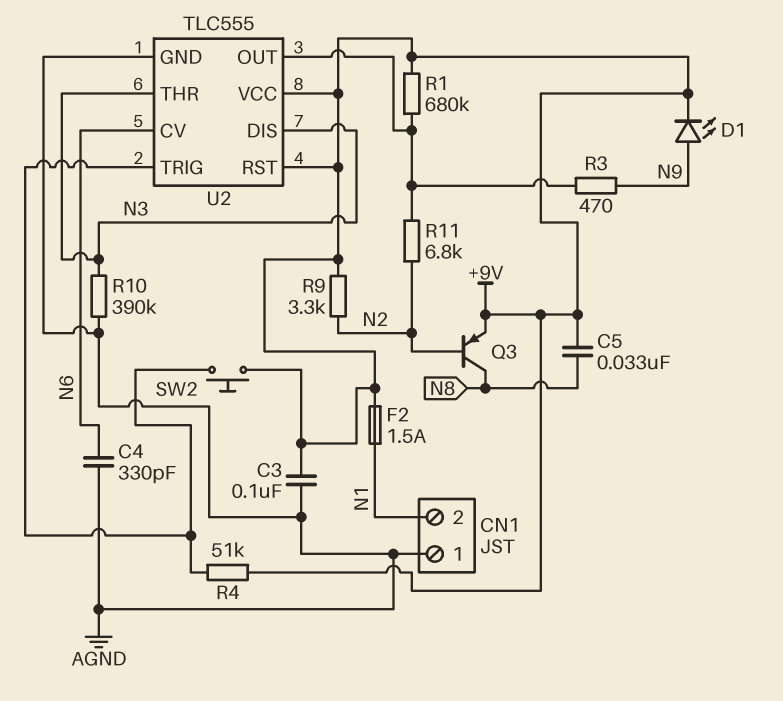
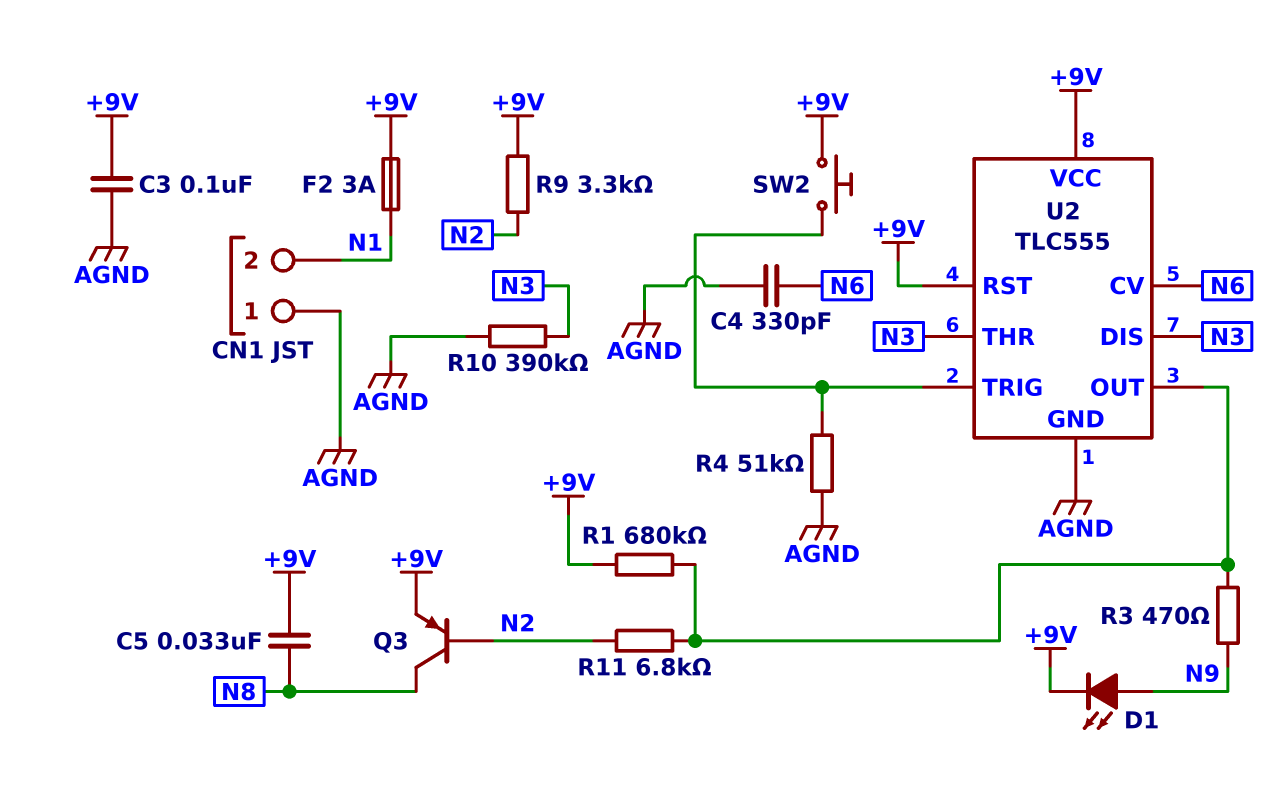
F2: 1.5A (+9V, N1) -> 3A (+9V, N1)
R4: 51k (+9V, U2/TRIG) -> 51k (AGND, U2/TRIG)

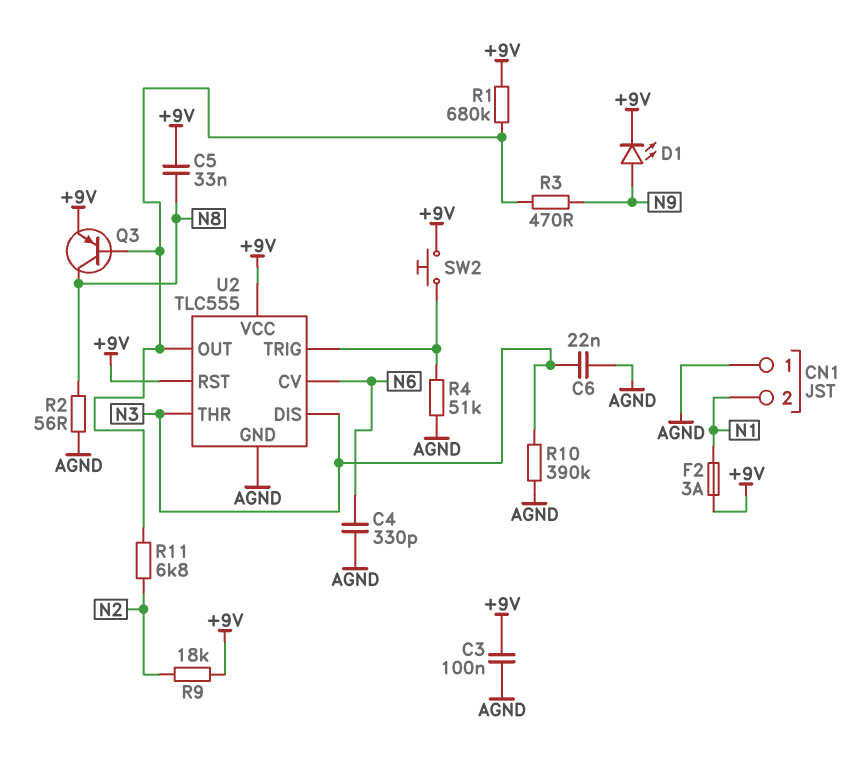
C6: none -> 22nF (AGND, N3)
Q3: PNP (B N2, C N8, E +9V) -> PNP (B U2/OUT, C N8, E +9V)
R2: none -> 56 (AGND, N8)
R9: 3.3k (+9V, N2) -> 18k (+9V, N2)

